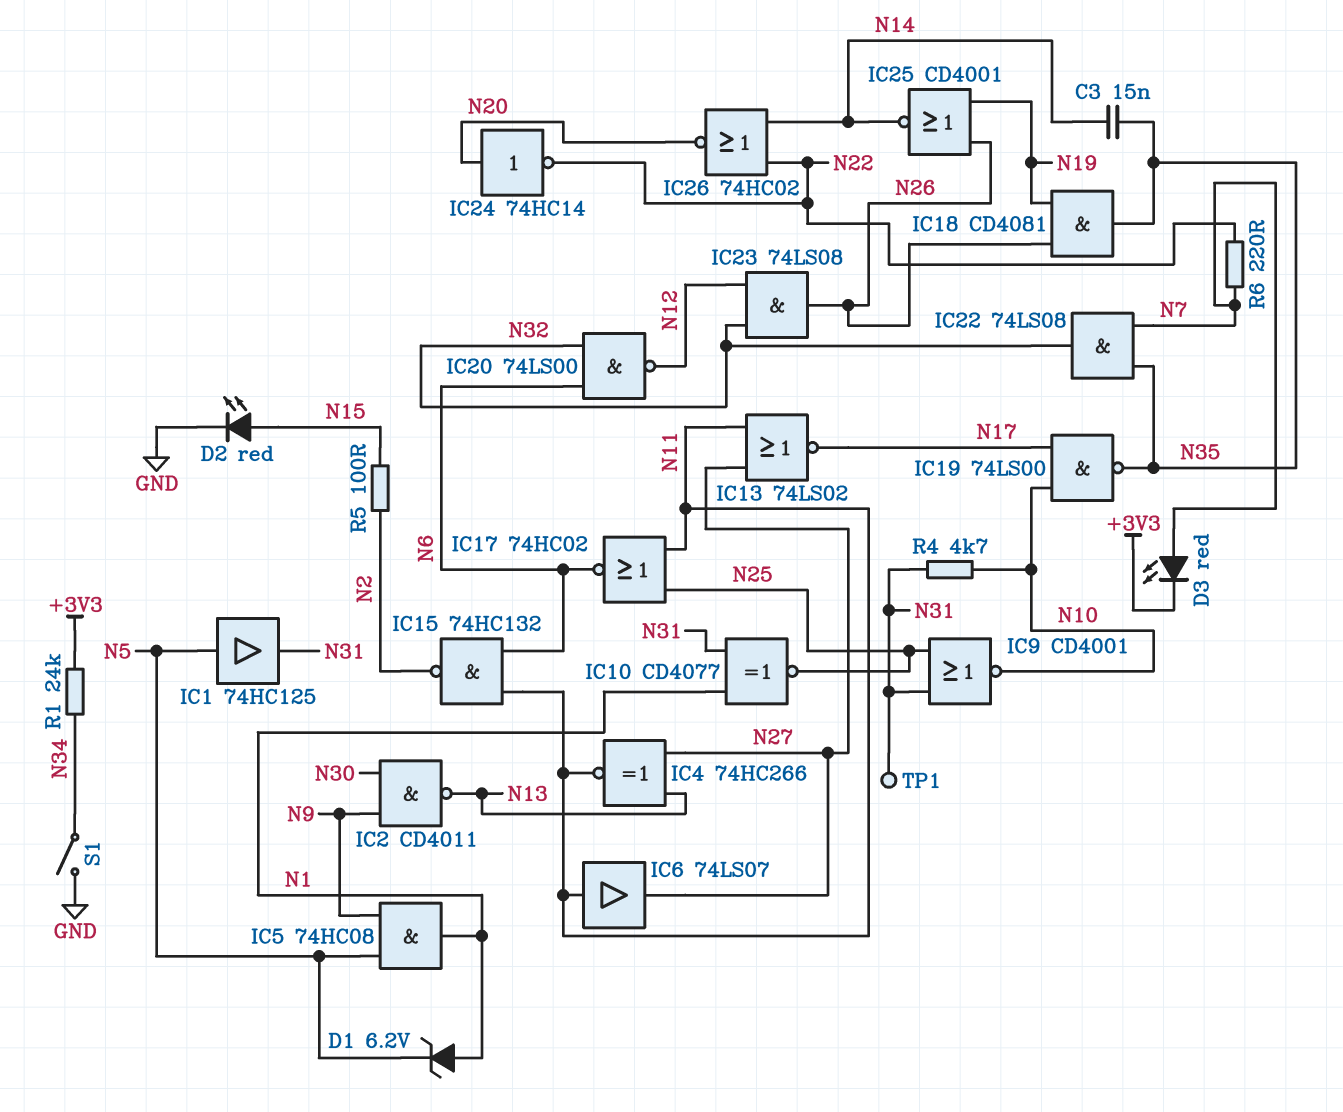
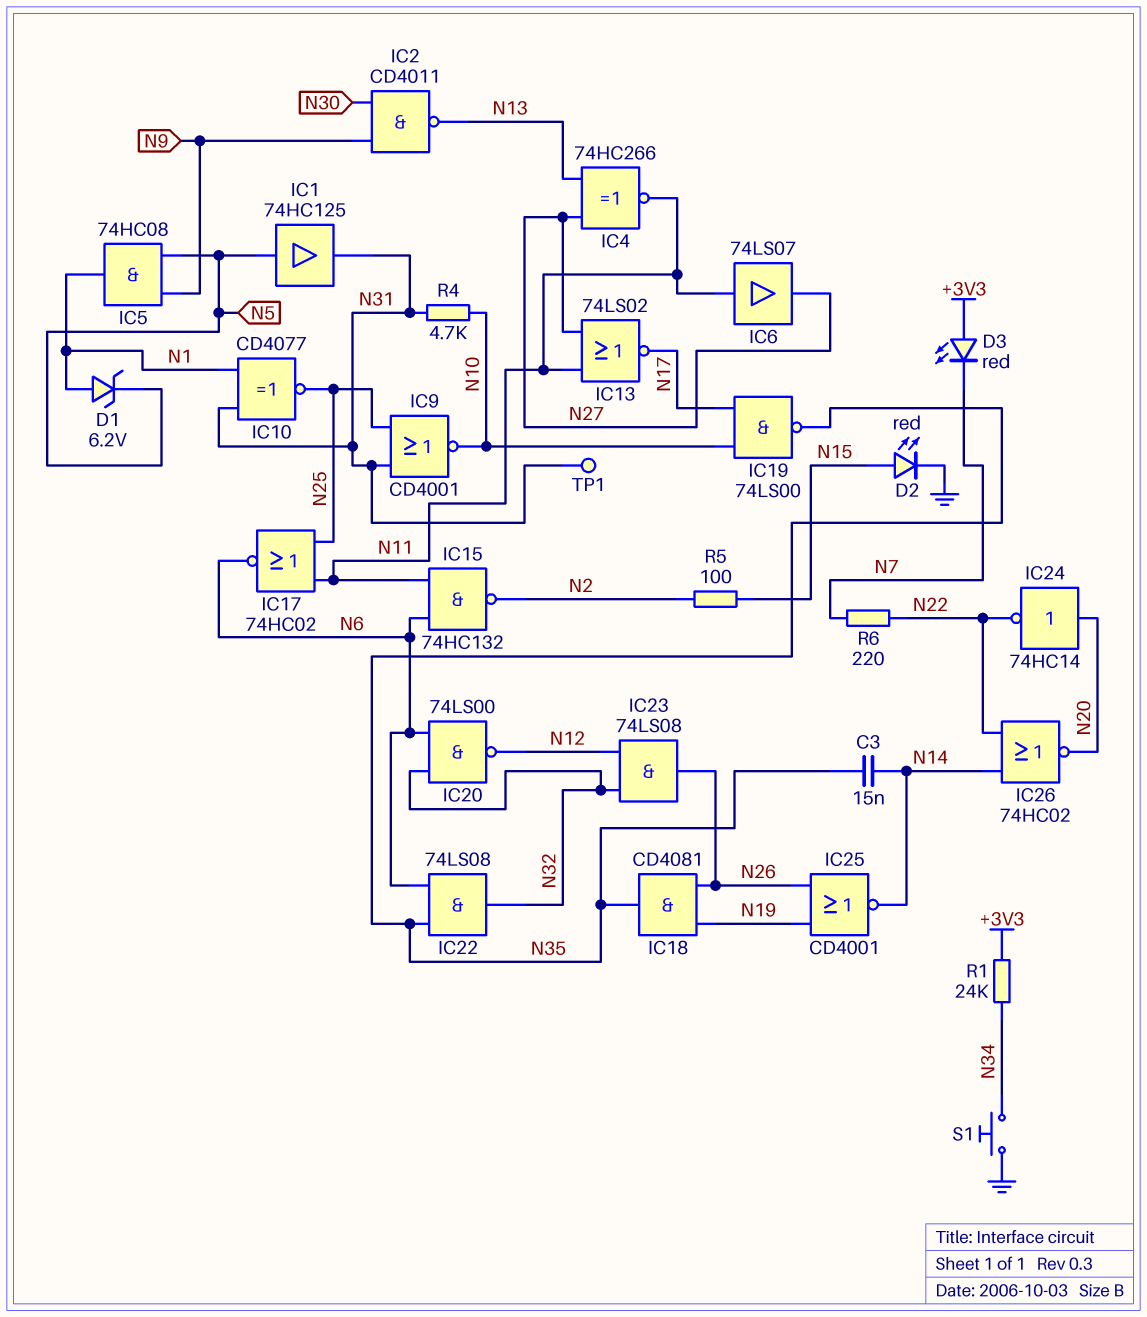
D3: LED red (A N7, K +3V3) -> LED red (A +3V3, K N7)
IC22: AND 74LS08 (in N7, in N35, out N32) -> AND 74LS08 (in N6, in N35, out N32)
S1: switch (GND, N34) -> button (GND, N34)

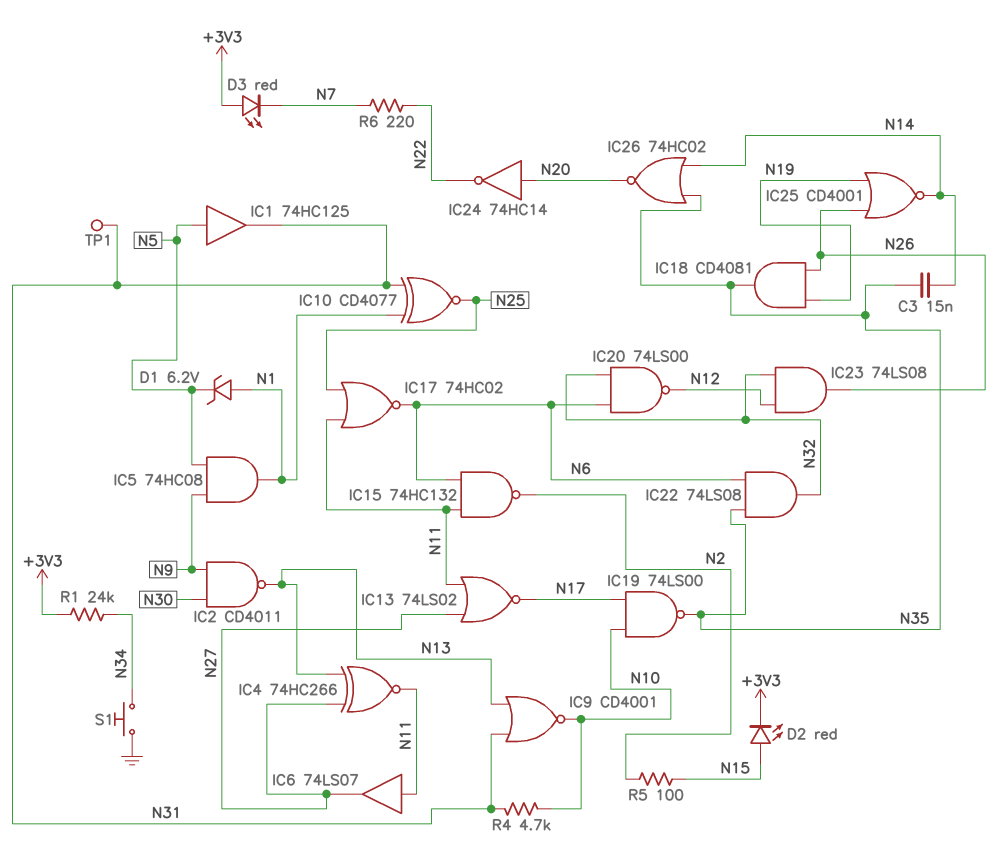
D2: LED red (A N15, K GND) -> LED red (A N15, K +3V3)
IC9: NOR CD4001 (in N25, in N31, out N10) -> NOR CD4001 (in N13, in N31, out N10)
IC26: NOR 74HC02 (in N14, in N22, out N20) -> NOR 74HC02 (in N14, in N35, out N20)

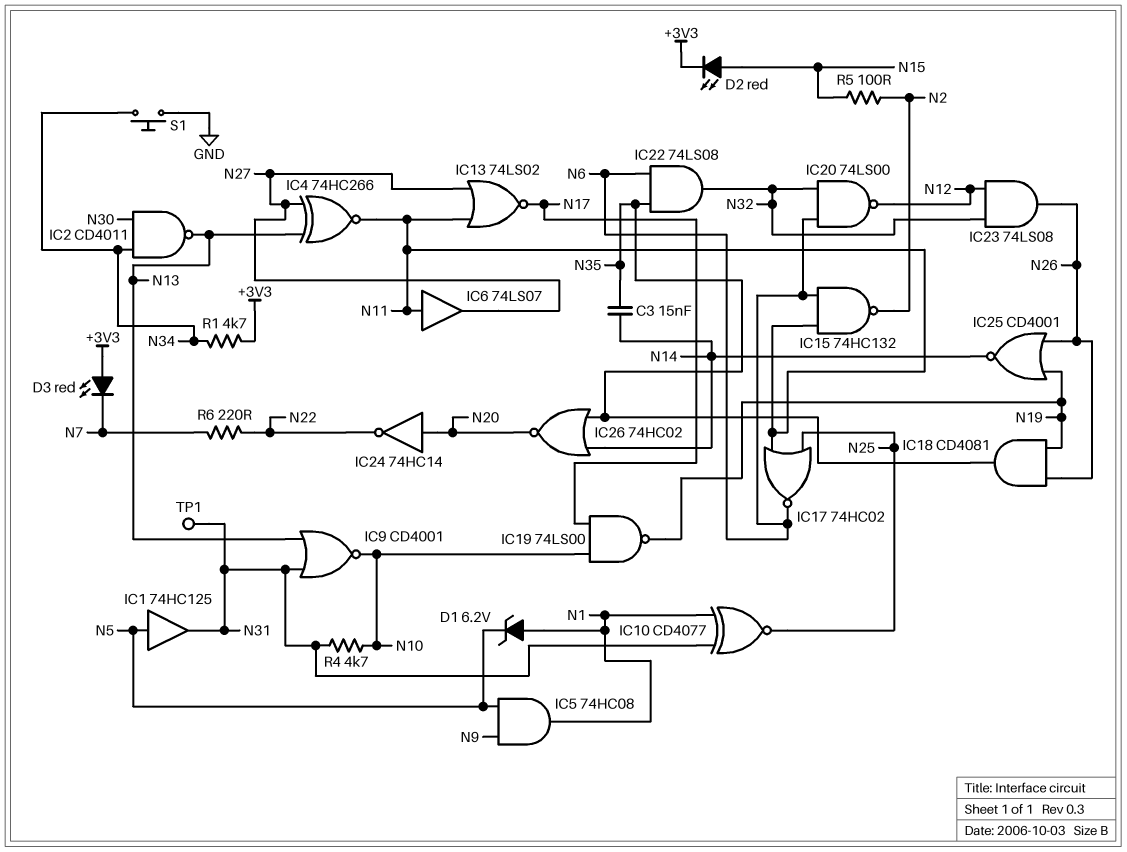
IC2: NAND CD4011 (in N9, in N30, out N13) -> NAND CD4011 (in N30, in N34, out N13)
IC19: NAND 74LS00 (in N10, in N17, out N35) -> NAND 74LS00 (in N10, in N17, out N19)
R1: 24k (+3V3, N34) -> 4.7k (+3V3, N34)

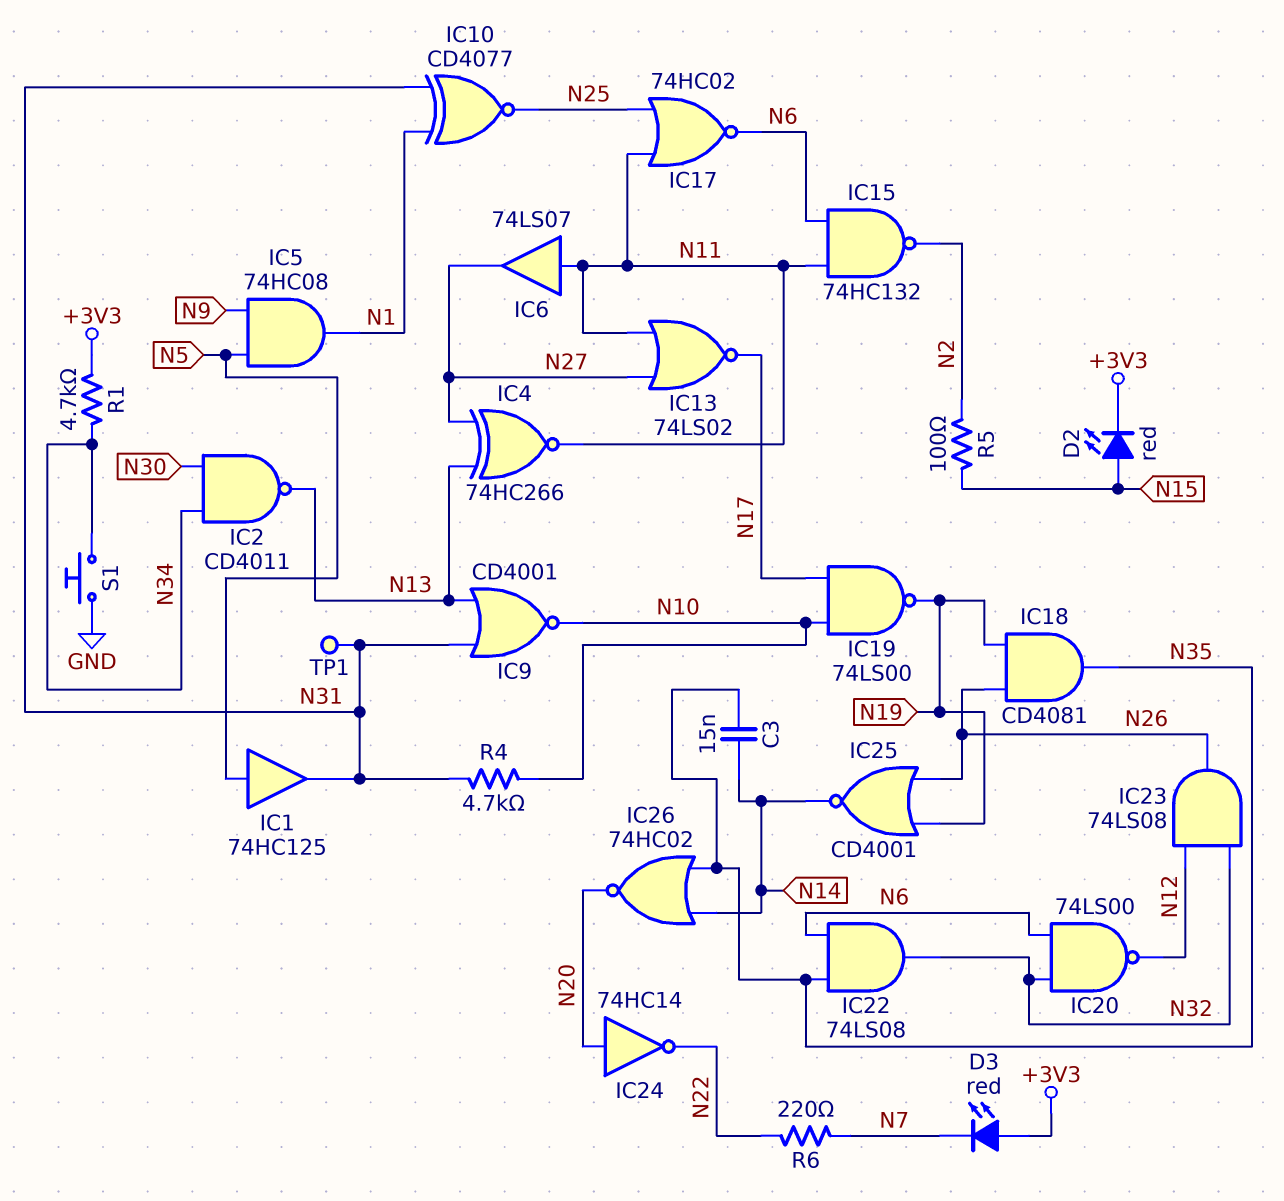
D1: zener 6.2V (A N1, K N5) -> none

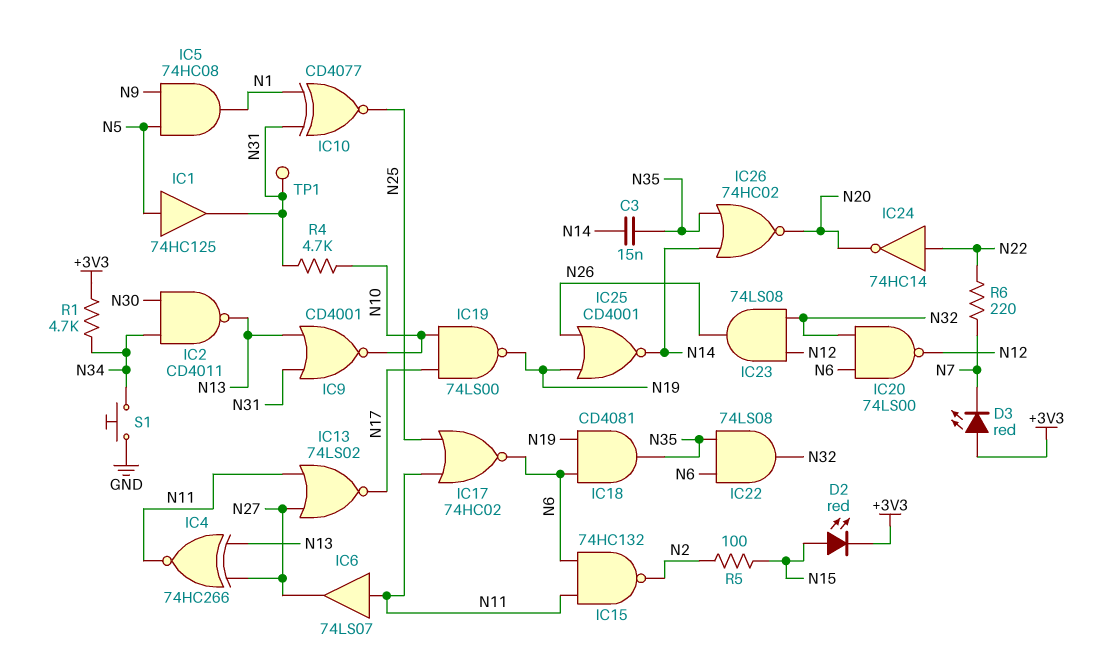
IC18: AND CD4081 (in N19, in N26, out N35) -> AND CD4081 (in N6, in N19, out N35)
IC24: NOT 74HC14 (in N20, out N22) -> NOT 74HC14 (in N22, out N20)

